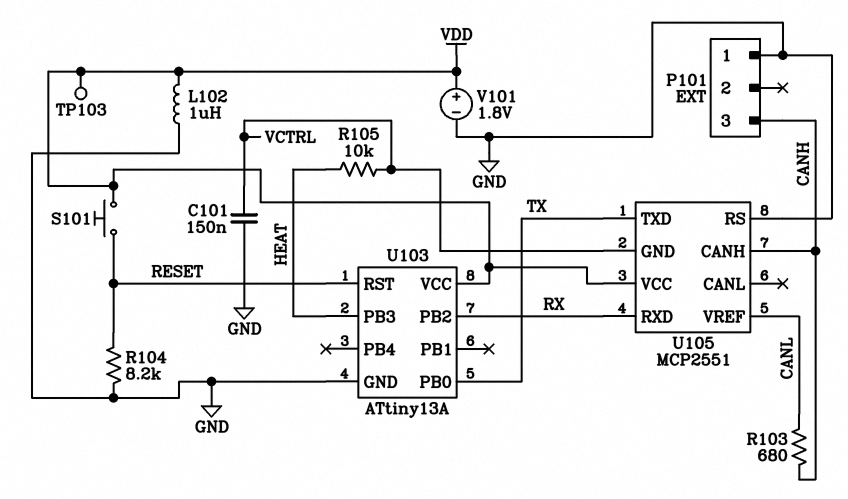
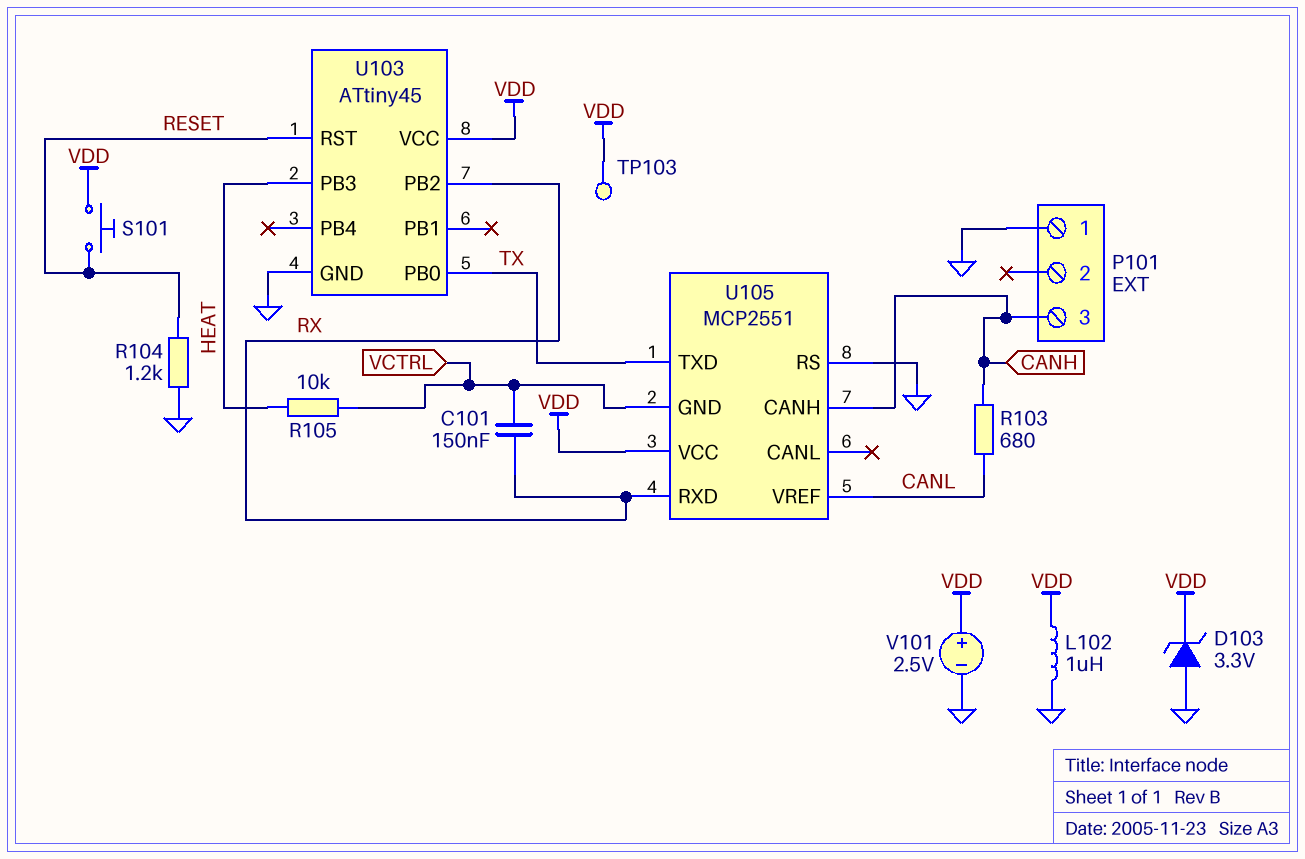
C101: 150nF (GND, VCTRL) -> 150nF (RX, VCTRL)
D103: none -> zener 3.3V (A GND, K VDD)
R104: 8.2k (GND, RESET) -> 1.2k (GND, RESET)
U103: ATtiny13A -> ATtiny45
V101: 1.8V (plus VDD, minus GND) -> 2.5V (plus VDD, minus GND)

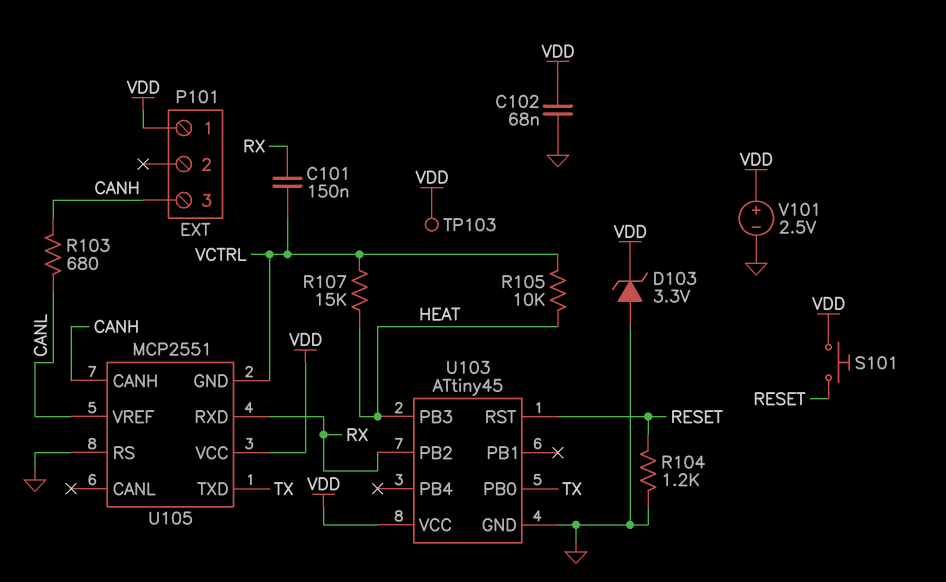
C102: none -> 68nF (GND, VDD)
L102: 1uH (GND, VDD) -> none
P101 pin 1: GND -> VDD
R107: none -> 15k (HEAT, VCTRL)

